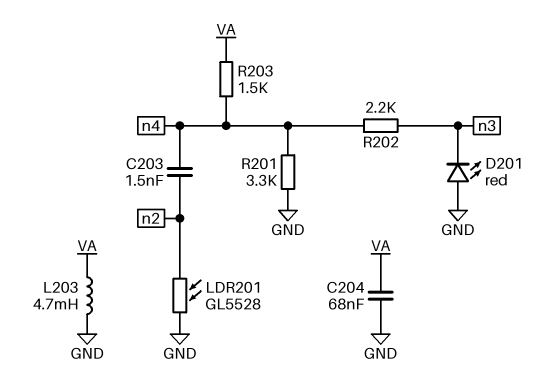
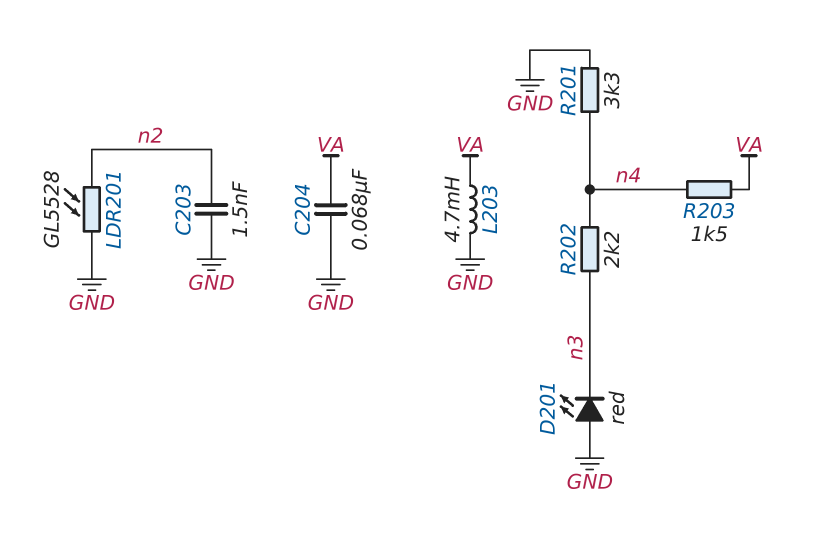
C203: 1.5nF (n2, n4) -> 1.5nF (GND, n2)

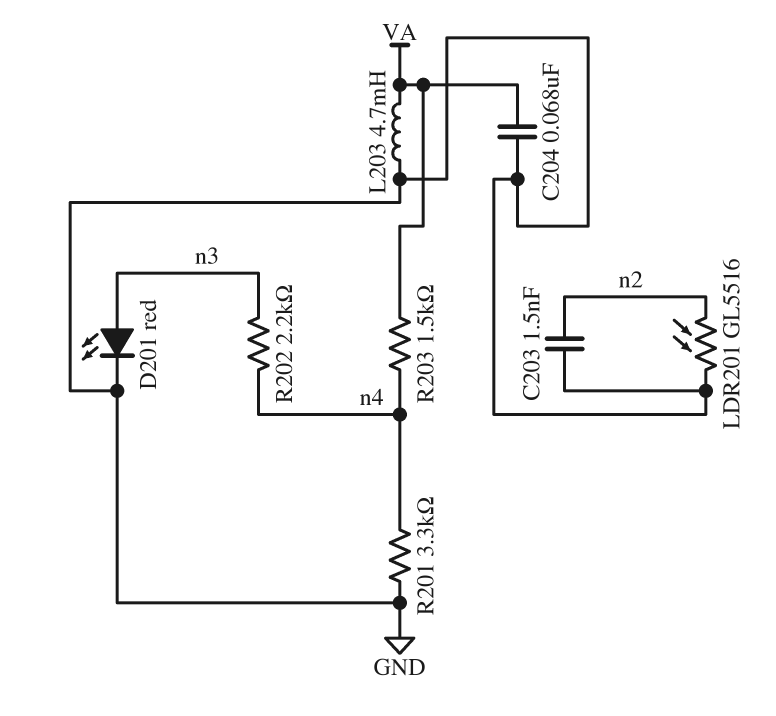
D201: LED red (A GND, K n3) -> LED red (A n3, K GND)
LDR201: GL5528 (GND, n2) -> GL5516 (GND, n2)

